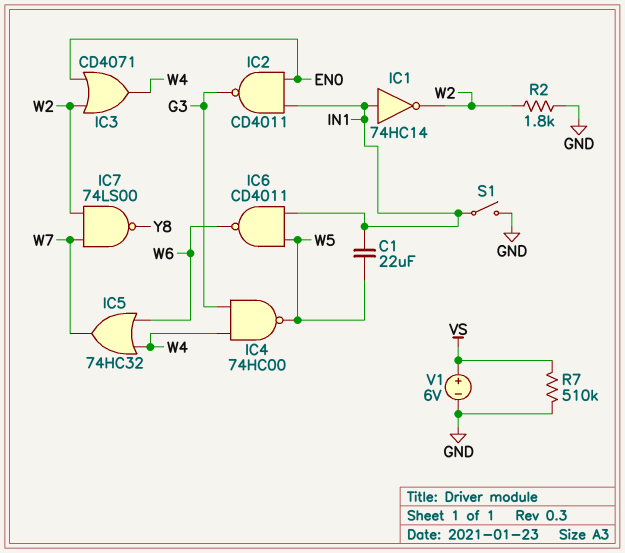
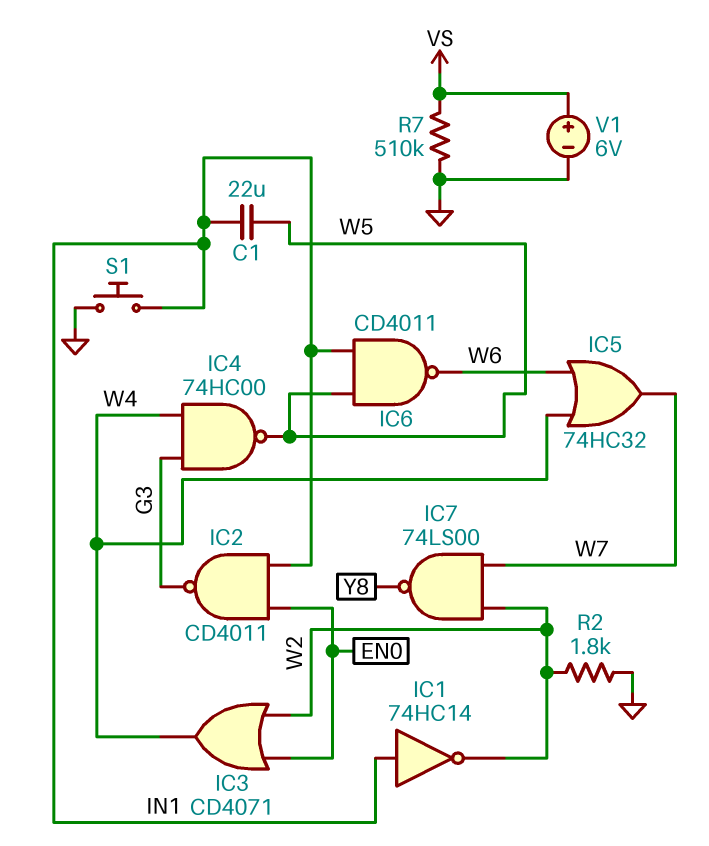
S1: switch (GND, IN1) -> button (GND, IN1)

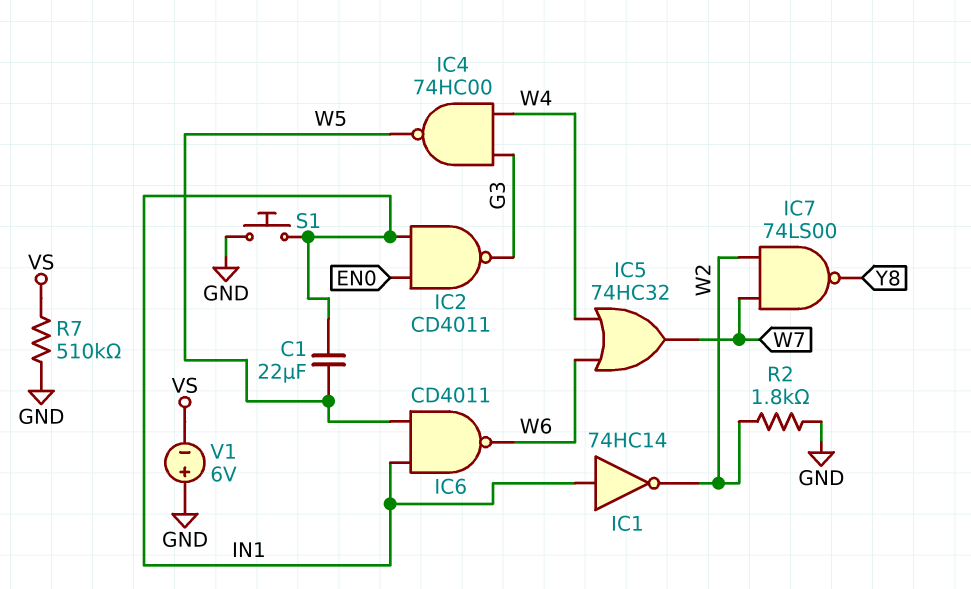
IC3: OR CD4071 (in EN0, in W2, out W4) -> none
V1: 6V (plus VS, minus GND) -> 6V (plus GND, minus VS)

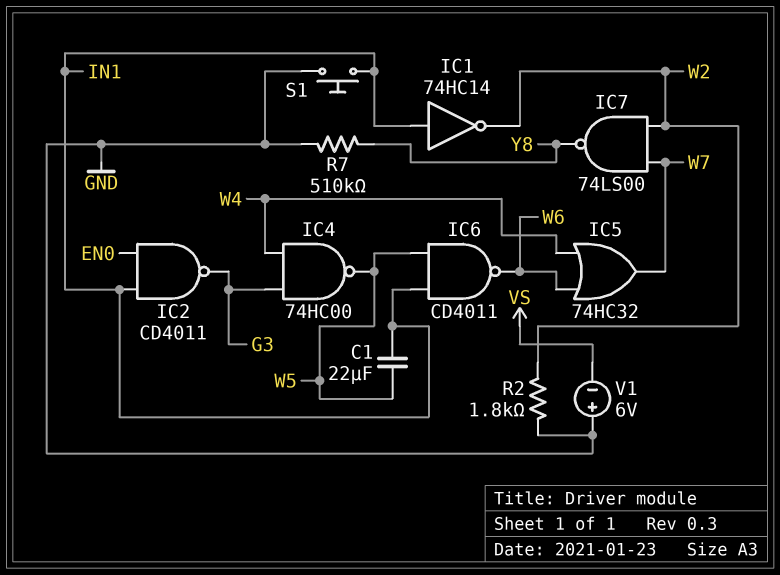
R7: 510k (GND, VS) -> 510k (GND, Y8)

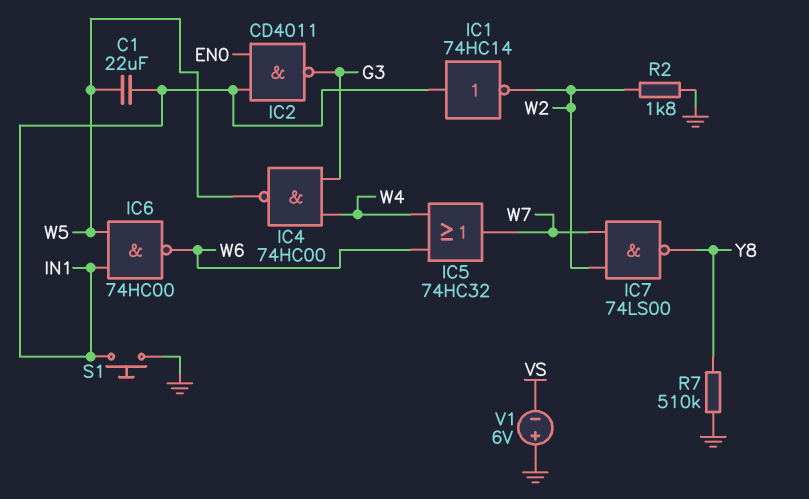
IC6: NAND CD4011 (in IN1, in W5, out W6) -> NAND 74HC00 (in IN1, in W5, out W6)

